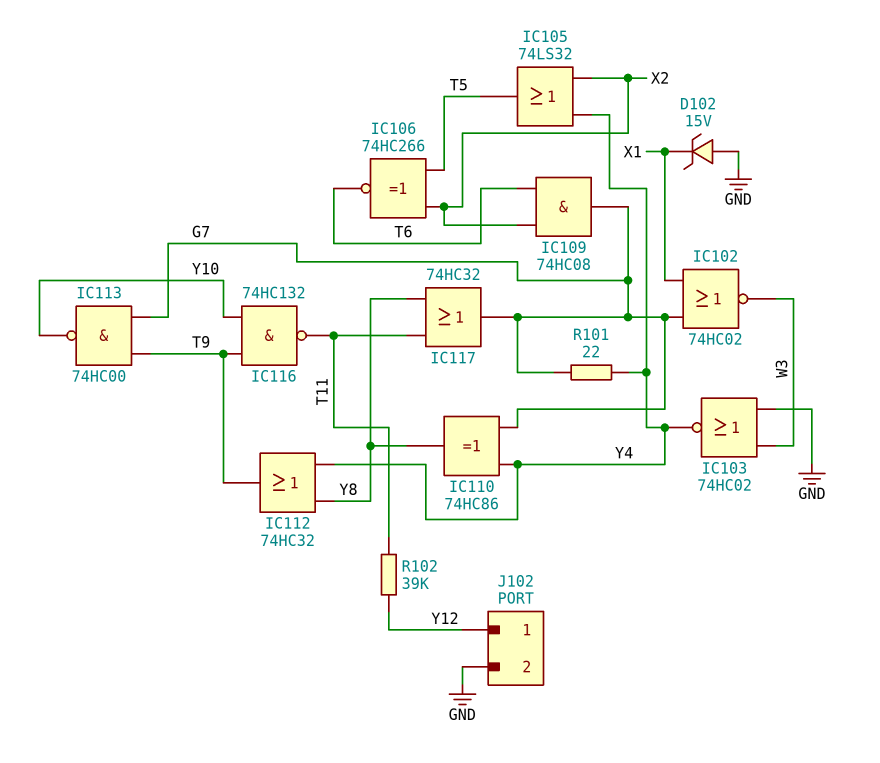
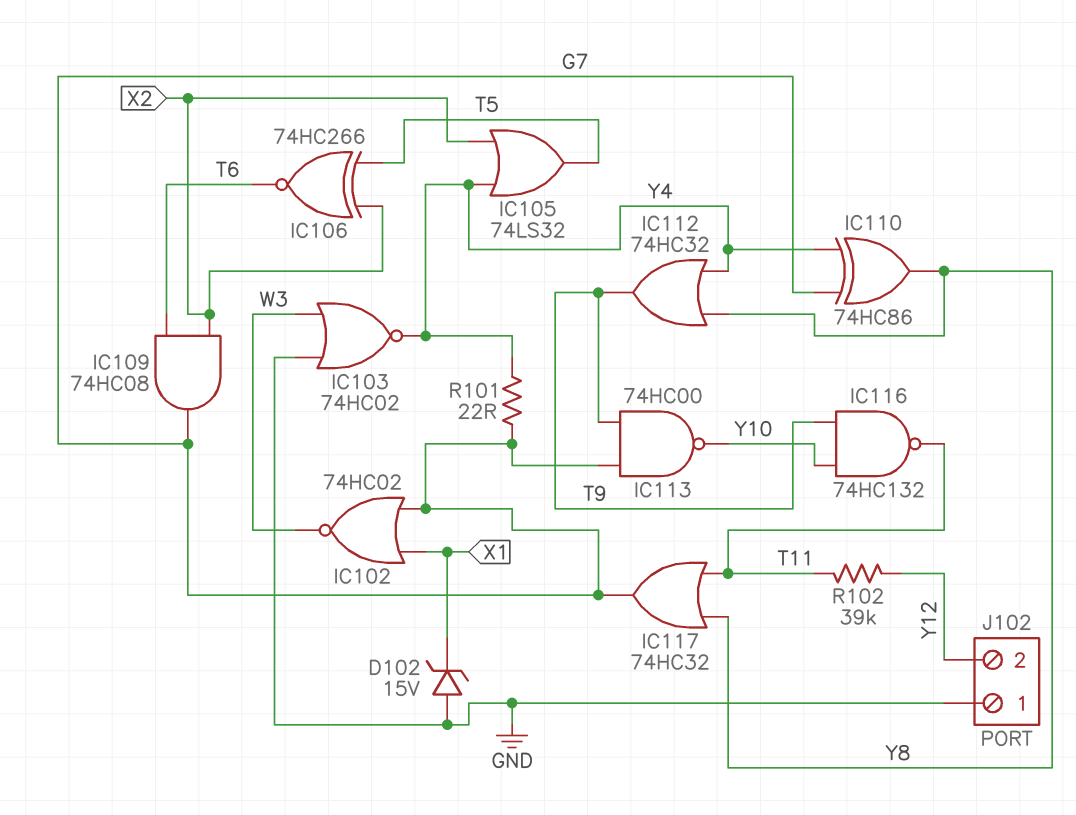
J102 pin 1: Y12 -> GND
J102 pin 2: GND -> Y12

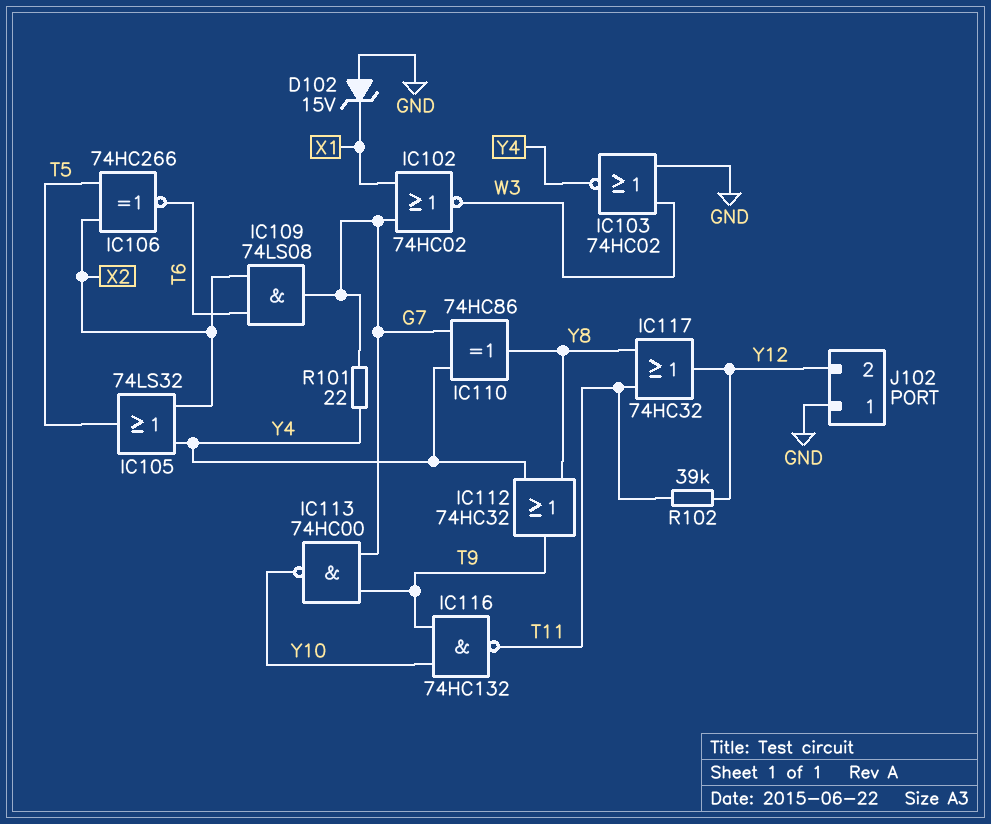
IC109: AND 74HC08 (in T6, in X2, out G7) -> AND 74LS08 (in T6, in X2, out G7)
IC117: OR 74HC32 (in T11, in Y8, out G7) -> OR 74HC32 (in T11, in Y8, out Y12)

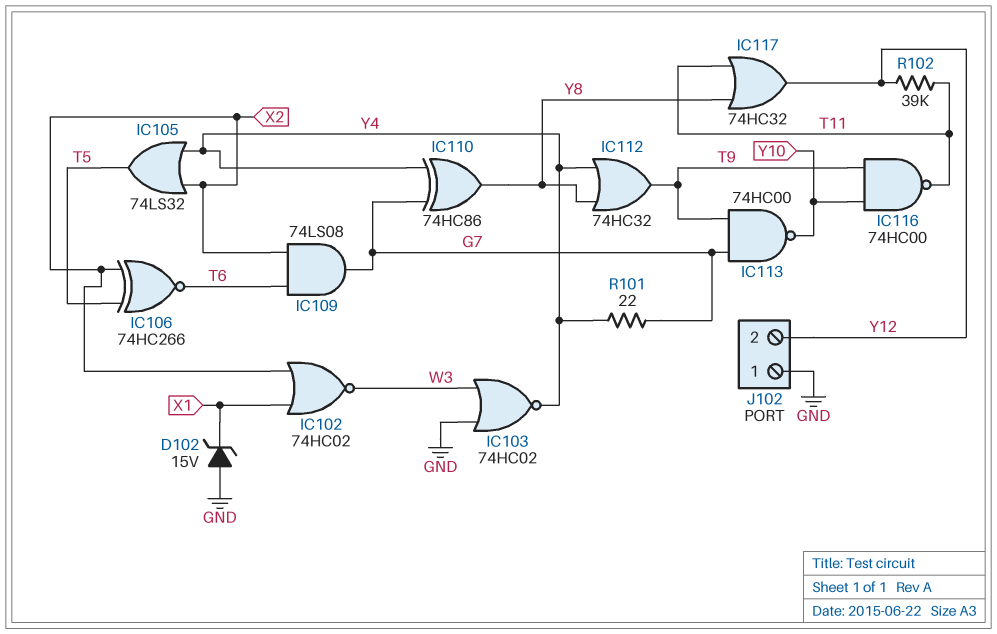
IC102: NOR 74HC02 (in G7, in X1, out W3) -> NOR 74HC02 (in X1, in X2, out W3)
IC116: NAND 74HC132 (in T9, in Y10, out T11) -> NAND 74HC00 (in T9, in Y10, out T11)

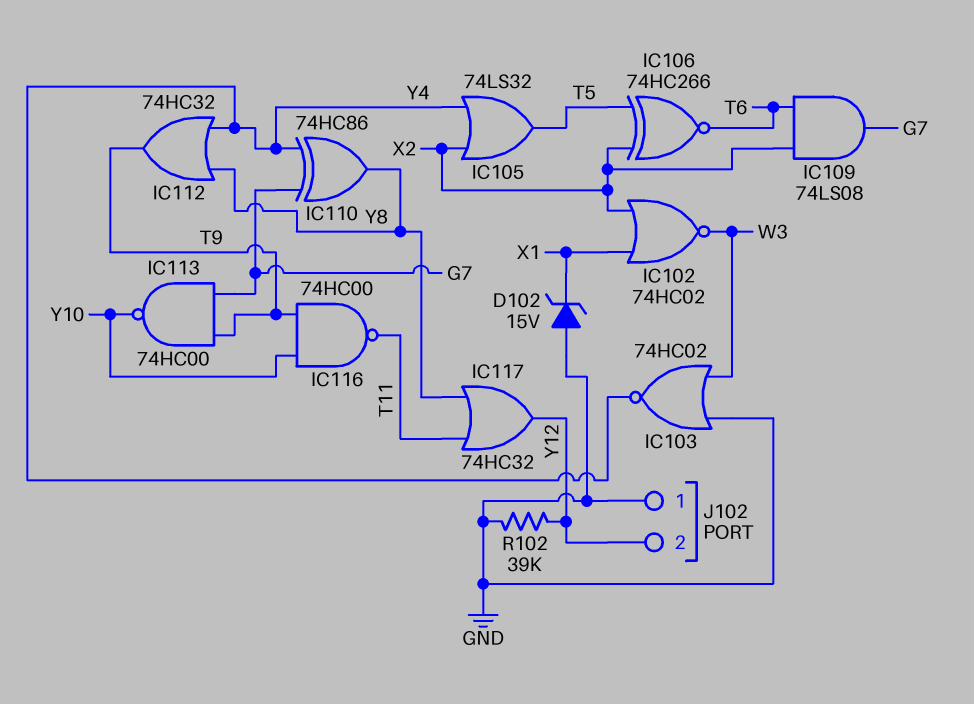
R101: 22 (G7, Y4) -> none
R102: 39k (T11, Y12) -> 39k (GND, Y12)

